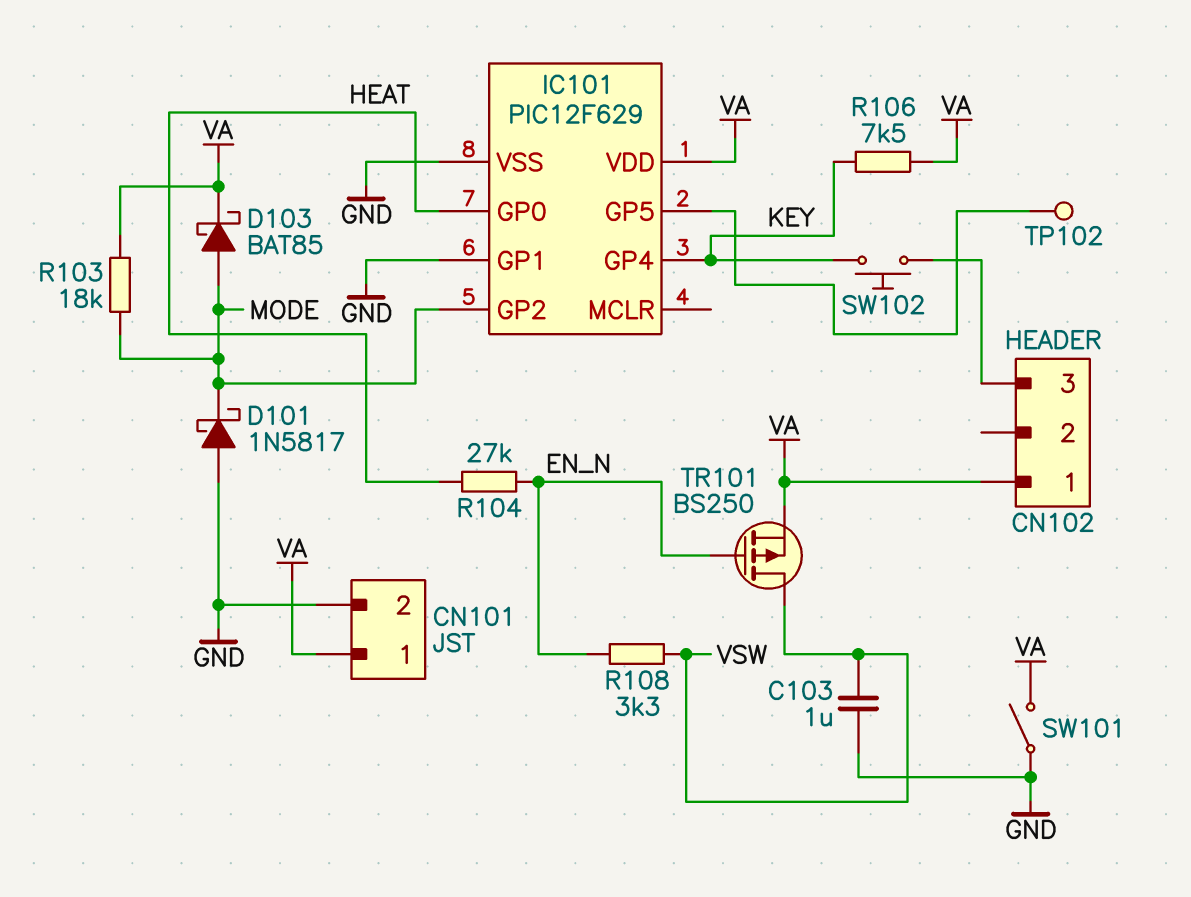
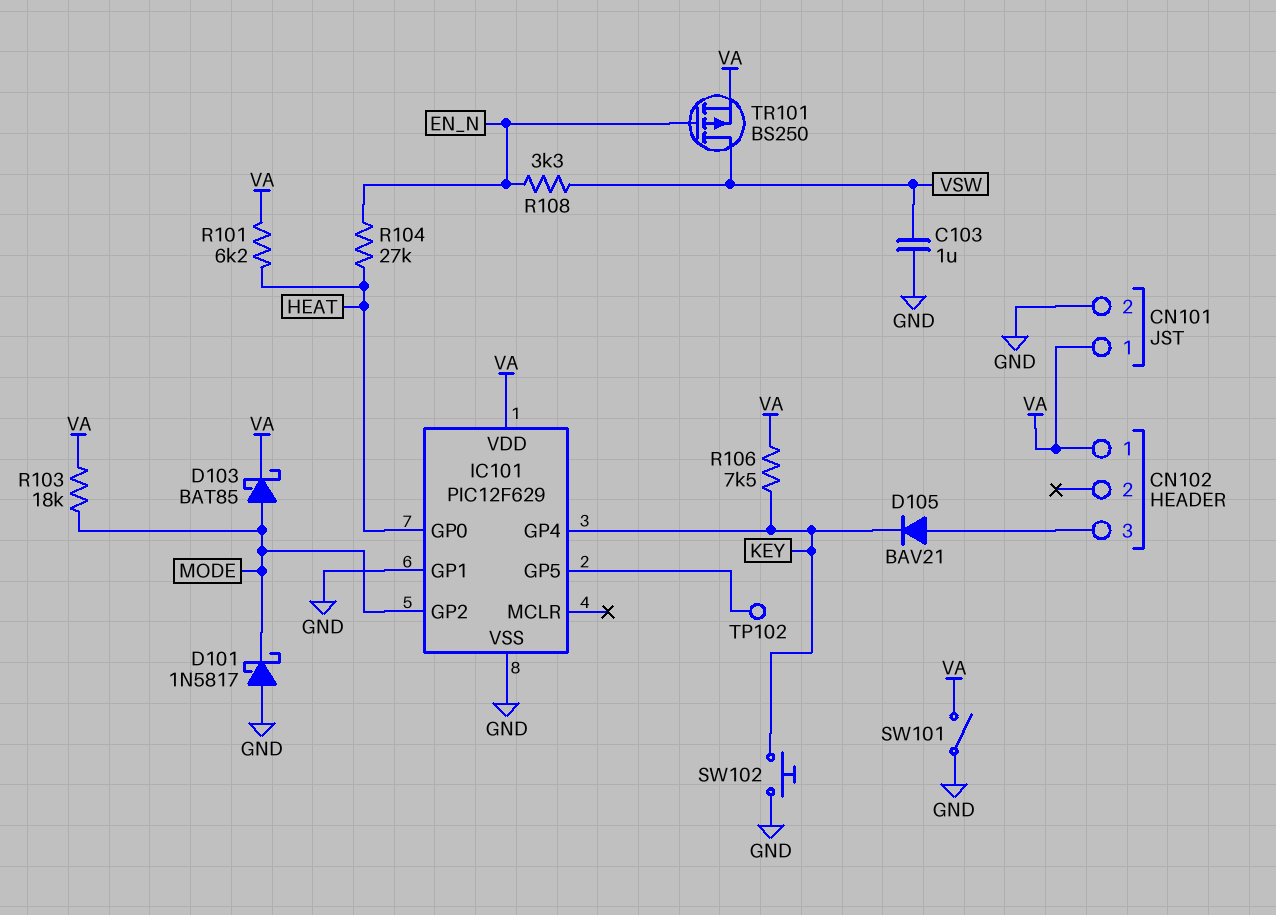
D105: none -> diode BAV21 (A CN102/3, K KEY)
R101: none -> 6.2k (HEAT, VA)
SW102: button (CN102/3, KEY) -> button (GND, KEY)

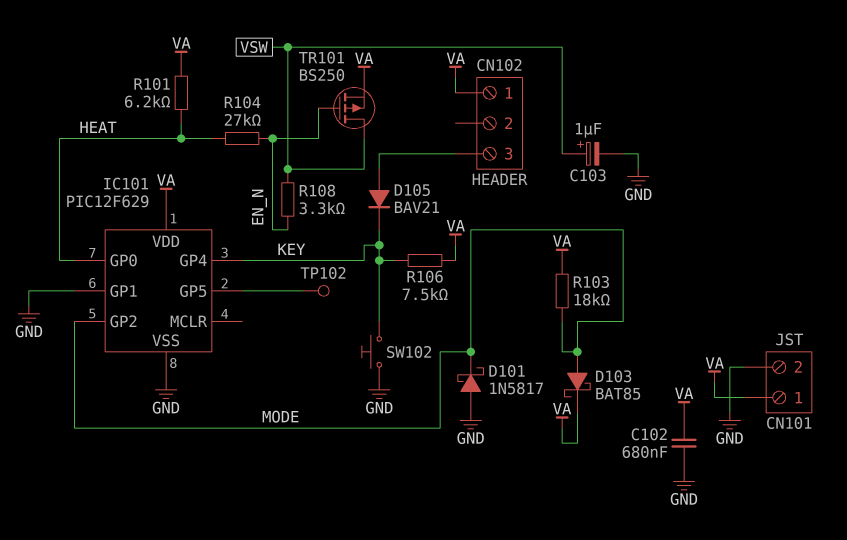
C102: none -> 680nF (GND, VA)
C103: 1uF (GND, VSW) -> 1uF (plus VSW, minus GND)
SW101: switch (GND, VA) -> none

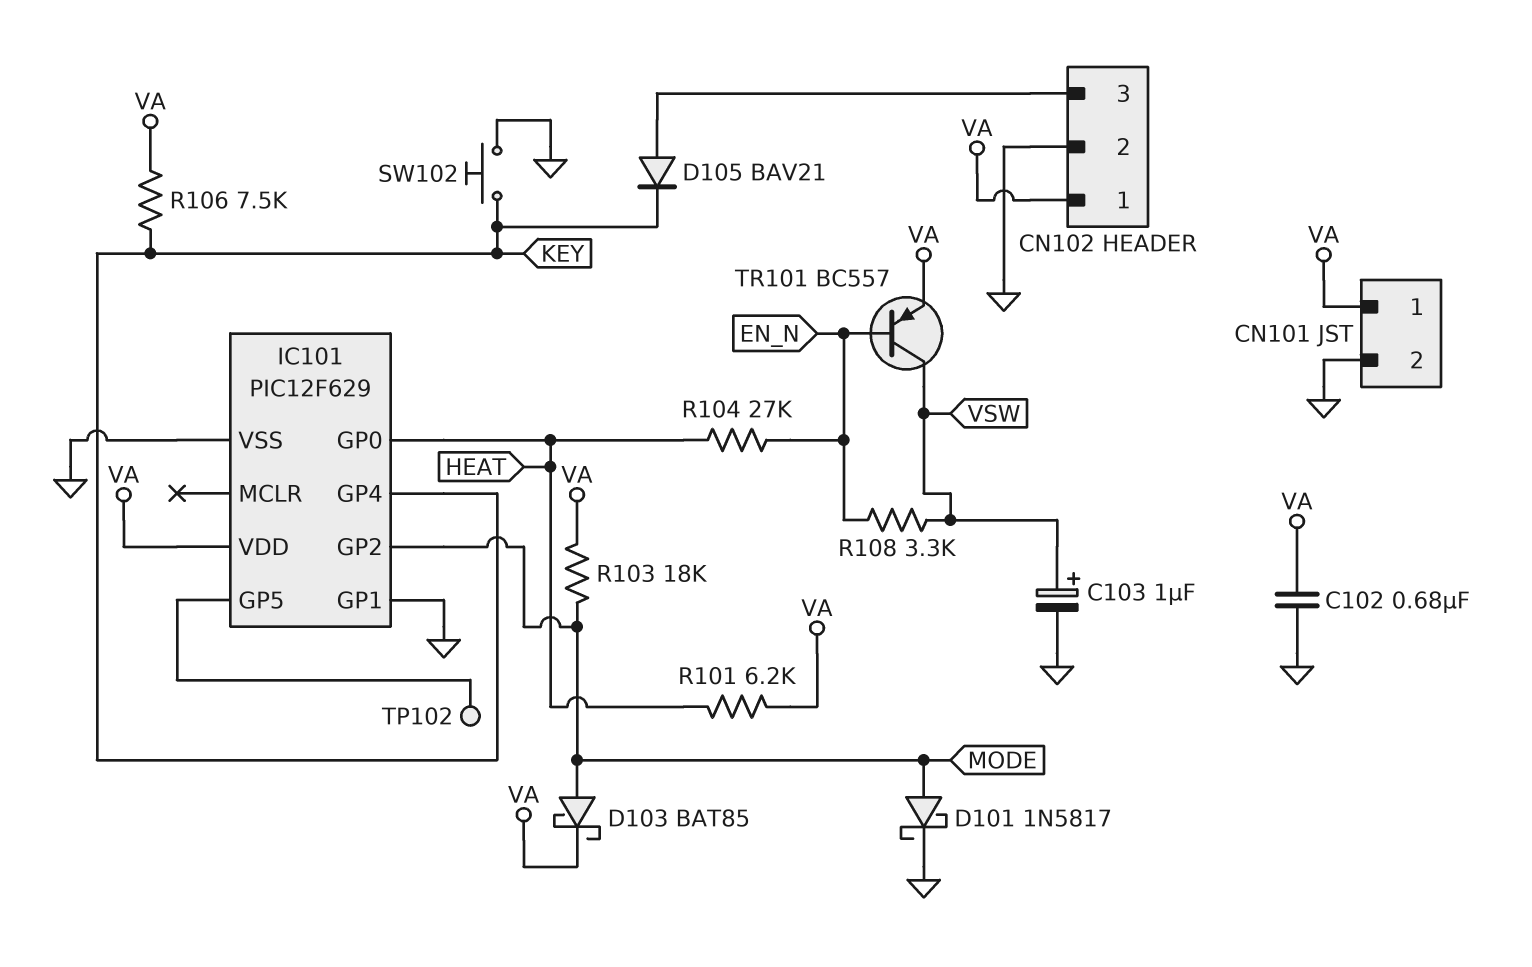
CN102 pin 2: none -> GND
D101: schottky 1N5817 (A GND, K MODE) -> schottky 1N5817 (A MODE, K GND)
TR101: PMOS BS250 (G EN_N, D VSW, S VA) -> PNP BC557 (B EN_N, C VSW, E VA)

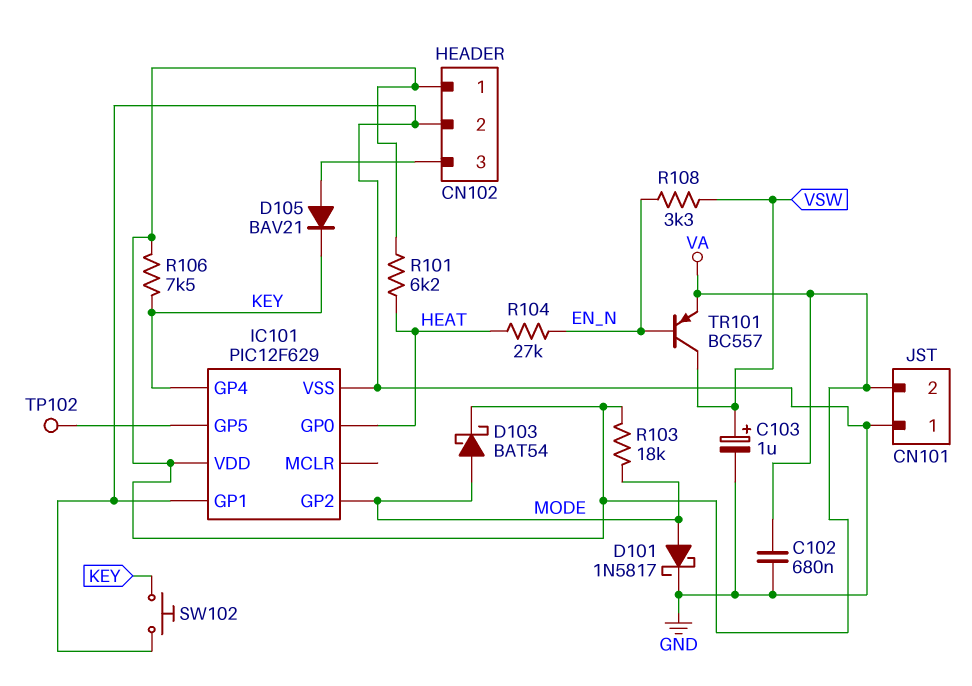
CN101 pin 1: VA -> GND
CN101 pin 2: GND -> VA
D103: schottky BAT85 (A MODE, K VA) -> schottky BAT54 (A MODE, K VA)

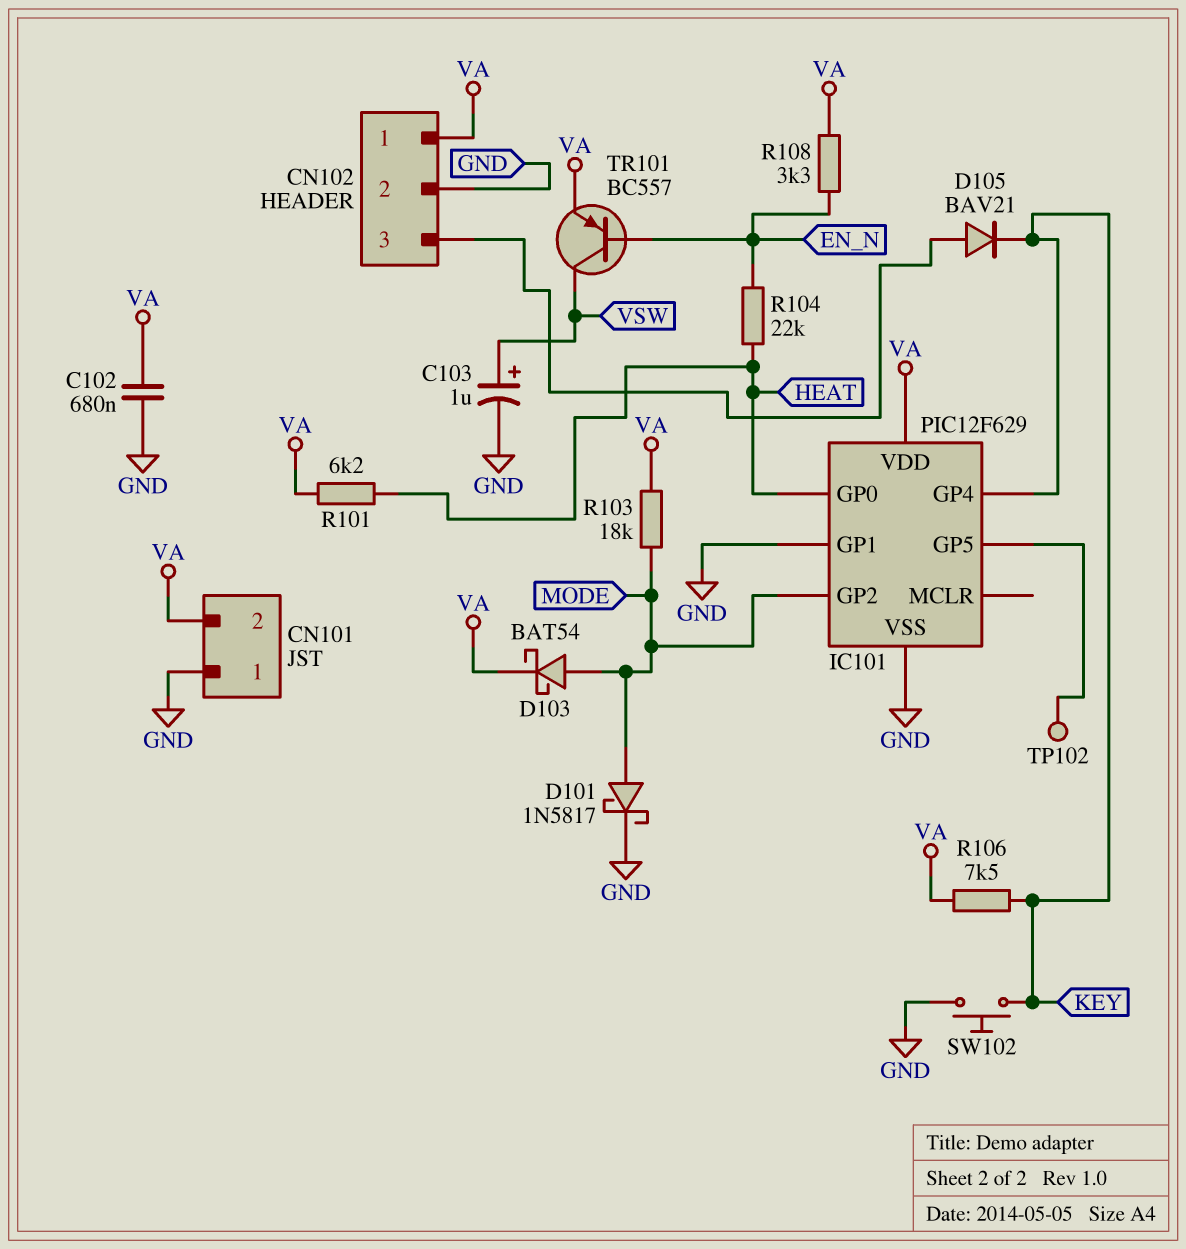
R104: 27k (EN_N, HEAT) -> 22k (EN_N, HEAT)
R108: 3.3k (EN_N, VSW) -> 3.3k (EN_N, VA)

